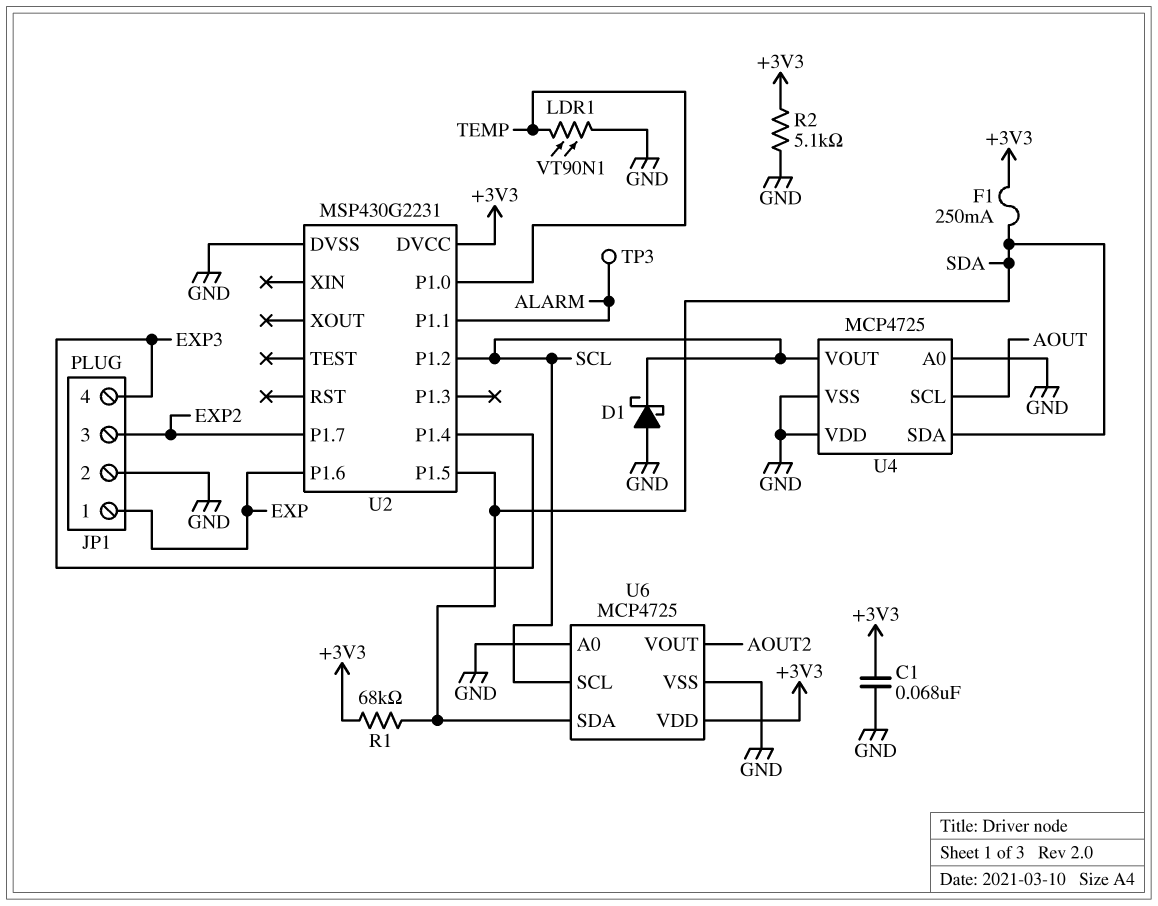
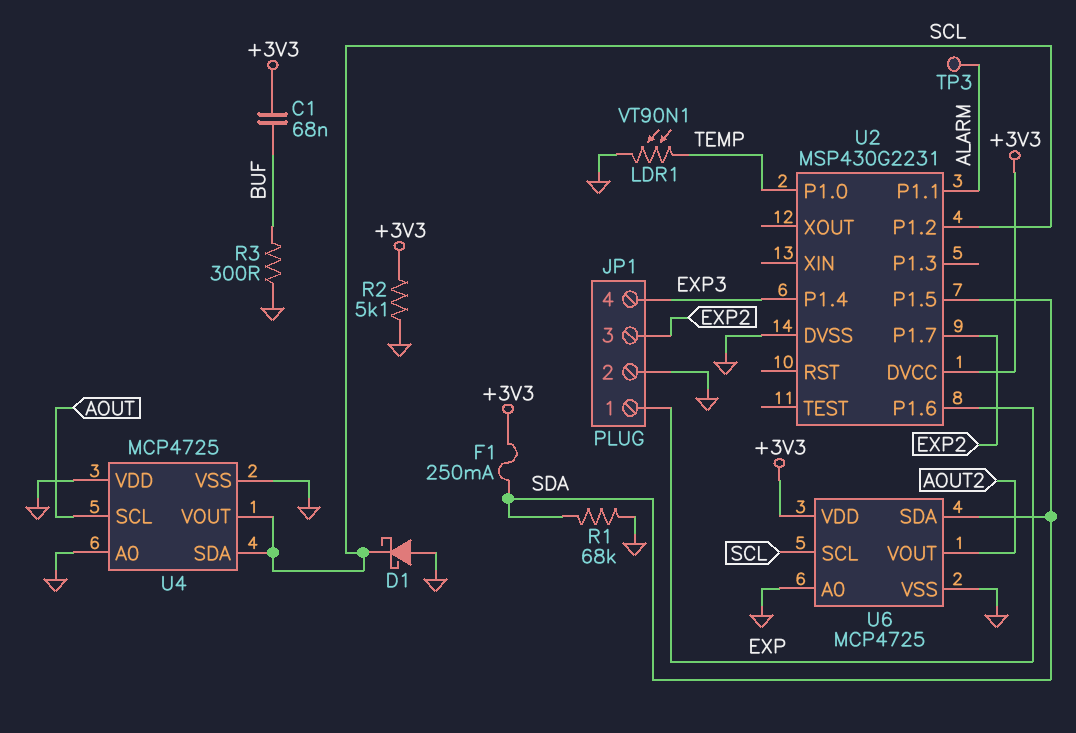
C1: 68nF (+3V3, GND) -> 68nF (+3V3, BUF)
R1: 68k (+3V3, SDA) -> 68k (GND, SDA)
R3: none -> 300 (BUF, GND)
U4 pin SDA: SDA -> SCL

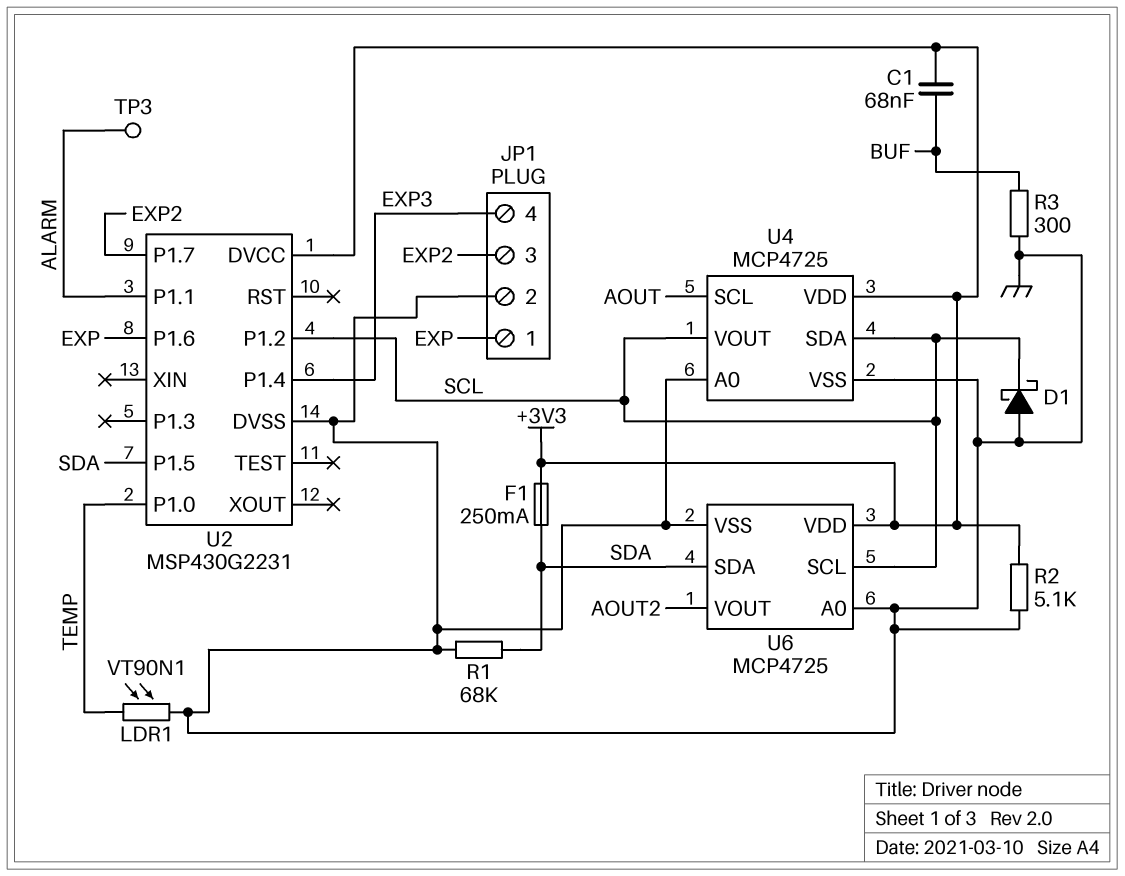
U4 pin VDD: GND -> +3V3

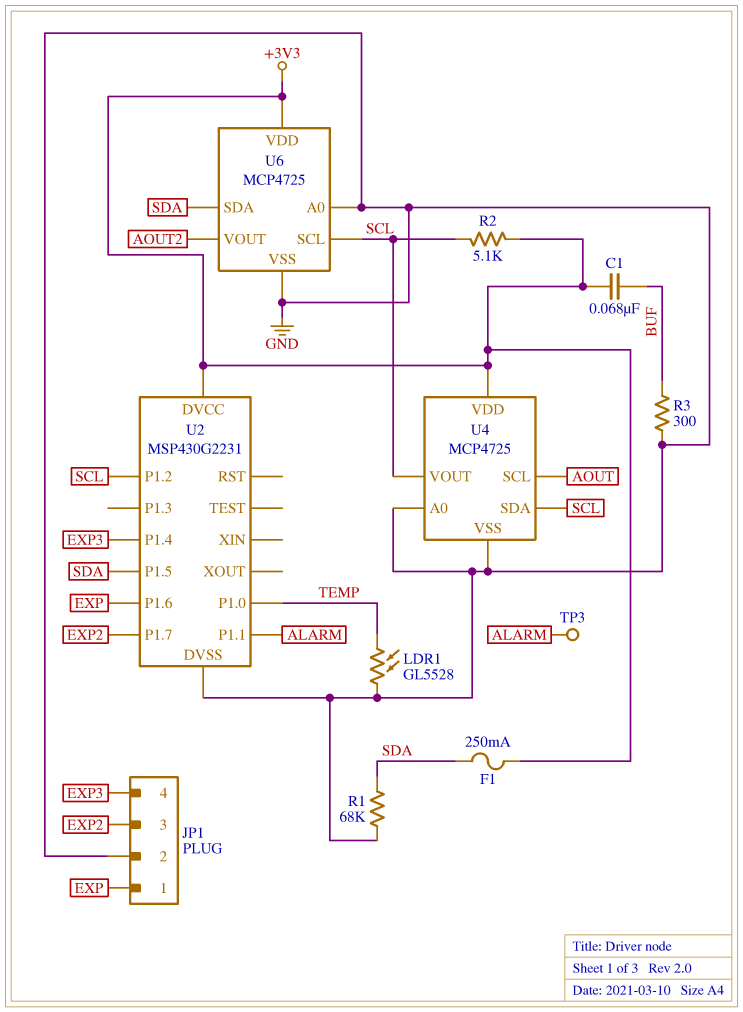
D1: schottky (A GND, K SCL) -> none
LDR1: VT90N1 (GND, TEMP) -> GL5528 (GND, TEMP)
R2: 5.1k (+3V3, GND) -> 5.1k (+3V3, SCL)

